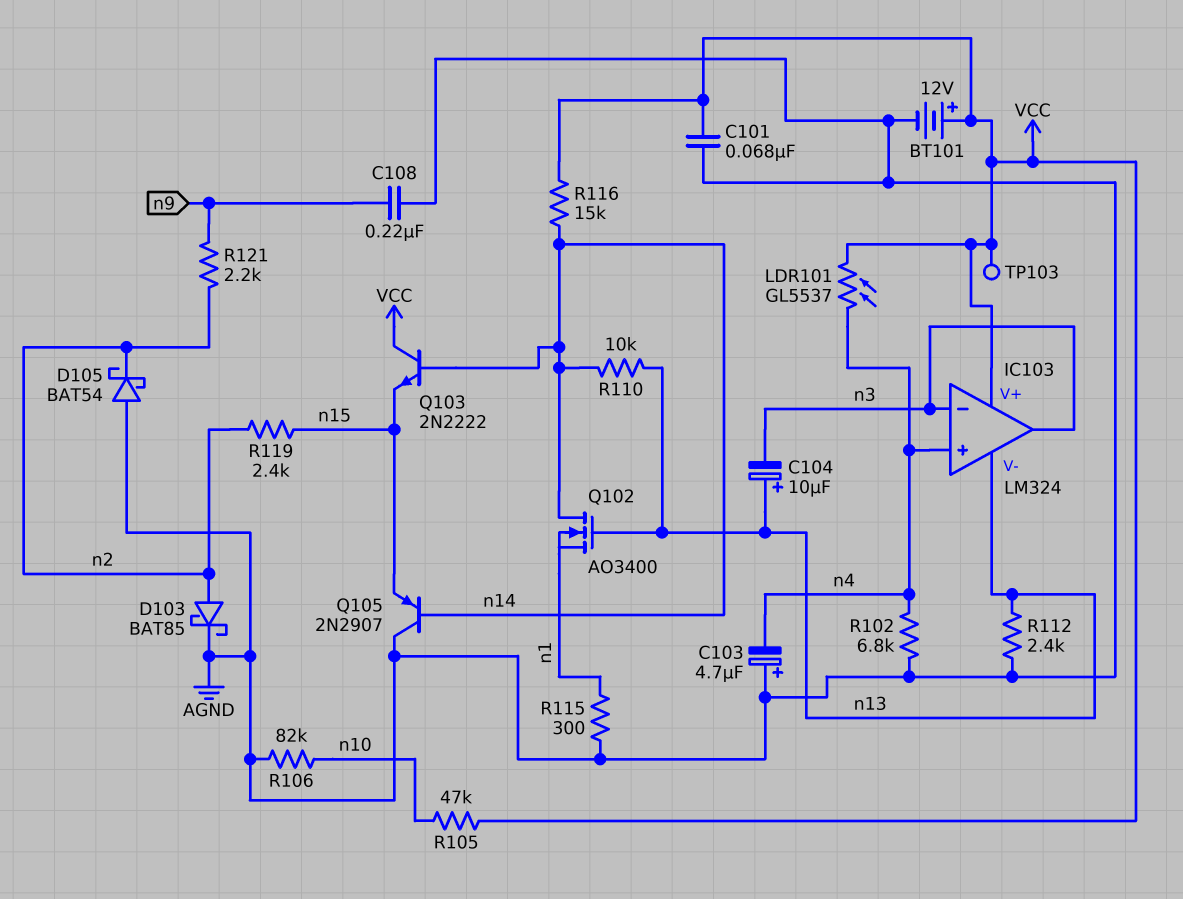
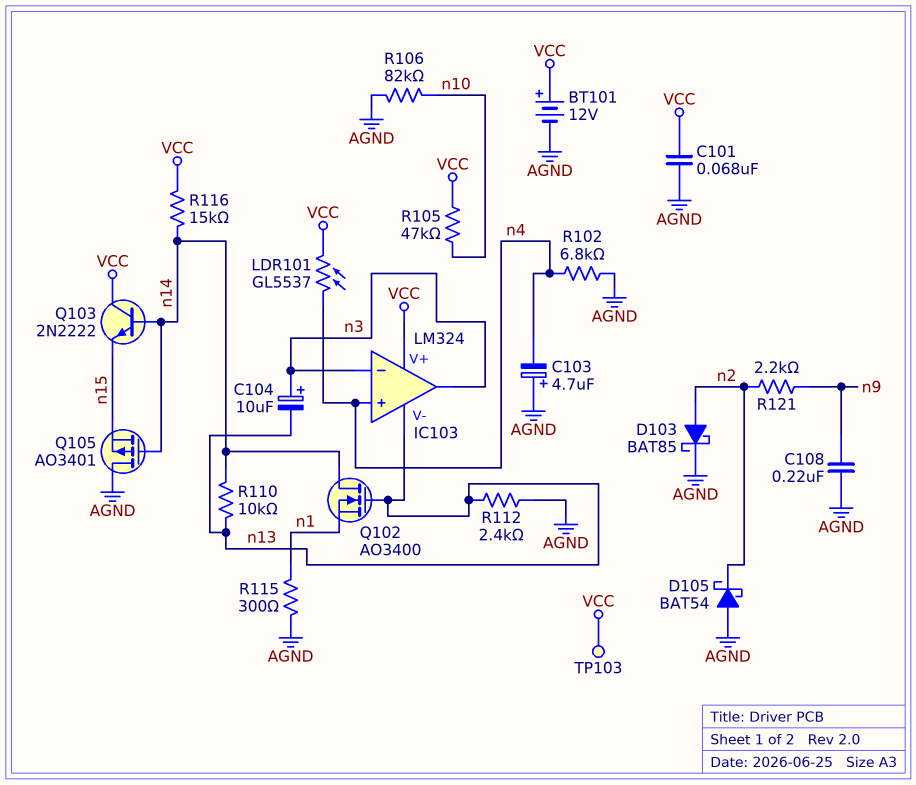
C104: 10uF (plus n13, minus n3) -> 10uF (plus n3, minus n13)
Q105: PNP 2N2907 (B n14, C AGND, E n15) -> PMOS AO3401 (G n14, D AGND, S n15)
R119: 2.4k (n2, n15) -> none

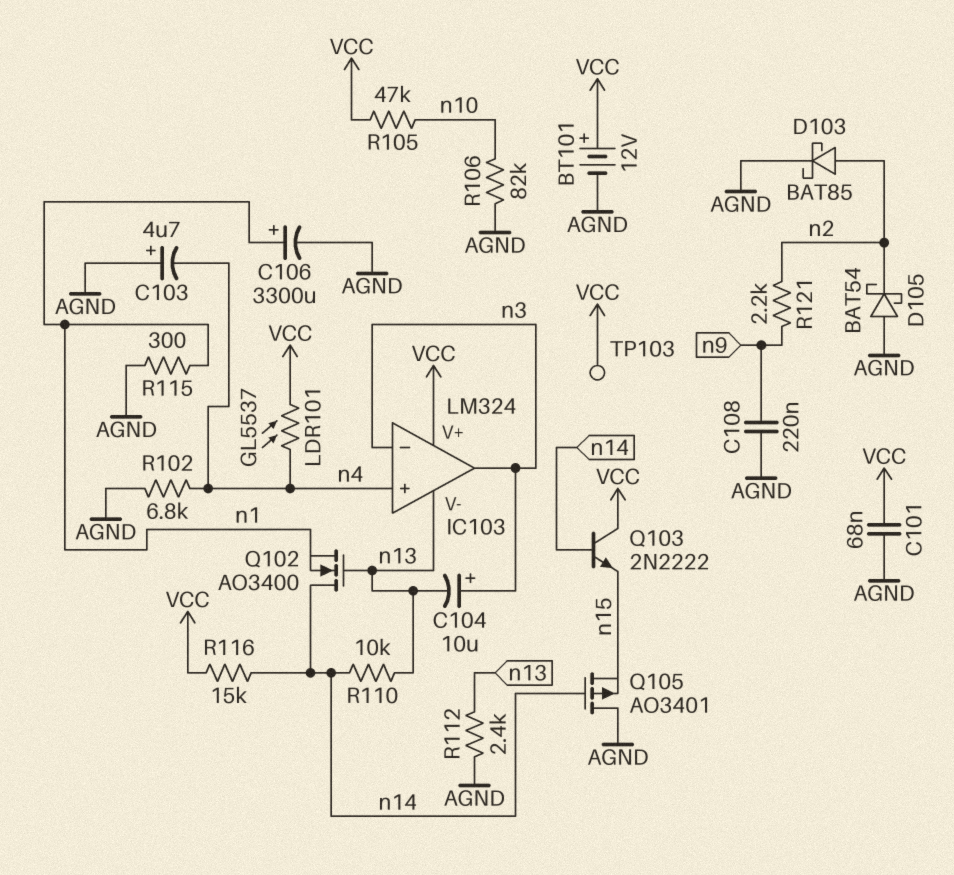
C106: none -> 3300uF (plus n1, minus AGND)

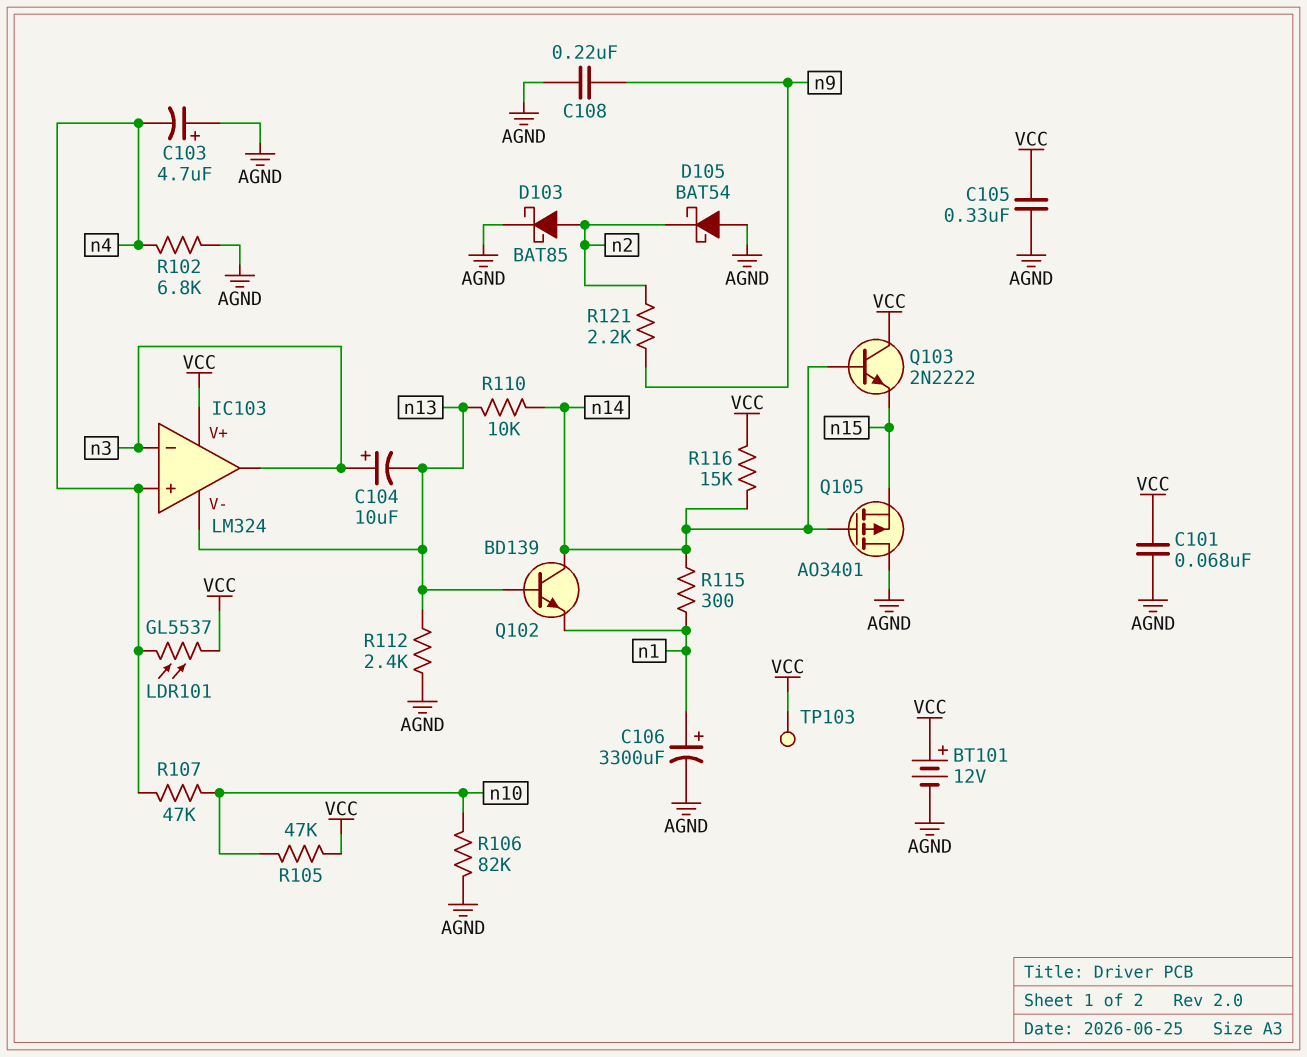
C105: none -> 330nF (AGND, VCC)
Q102: NMOS AO3400 (G n13, D n14, S n1) -> NPN BD139 (B n13, C n14, E n1)
R107: none -> 47k (n4, n10)
R115: 300 (AGND, n1) -> 300 (n1, n14)

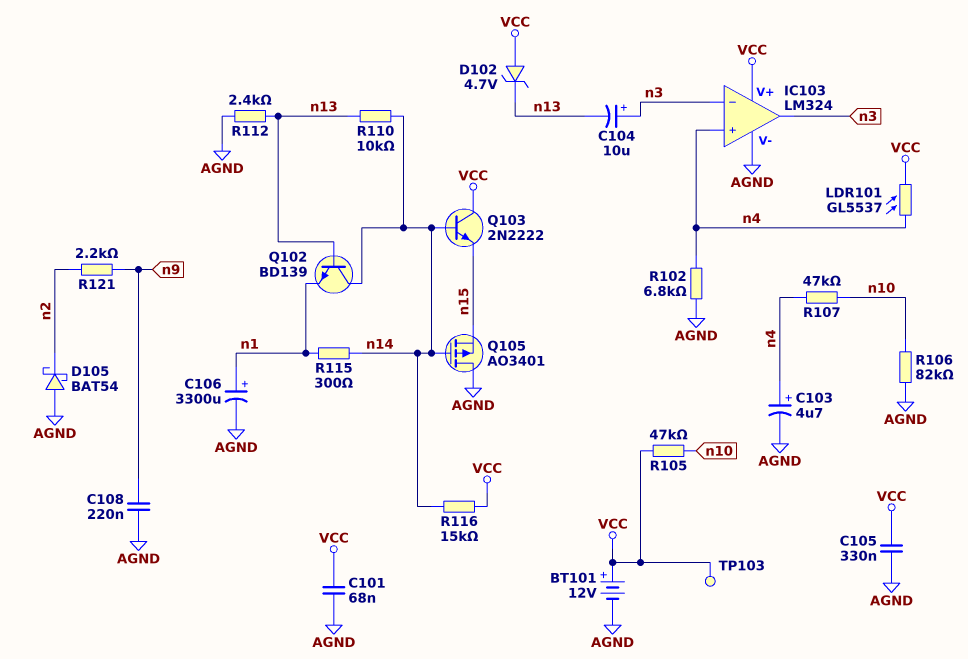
C103: 4.7uF (plus AGND, minus n4) -> 4.7uF (plus n4, minus AGND)
D102: none -> zener 4.7V (A VCC, K n13)
D103: schottky BAT85 (A n2, K AGND) -> none
IC103 pin V-: n13 -> AGND

